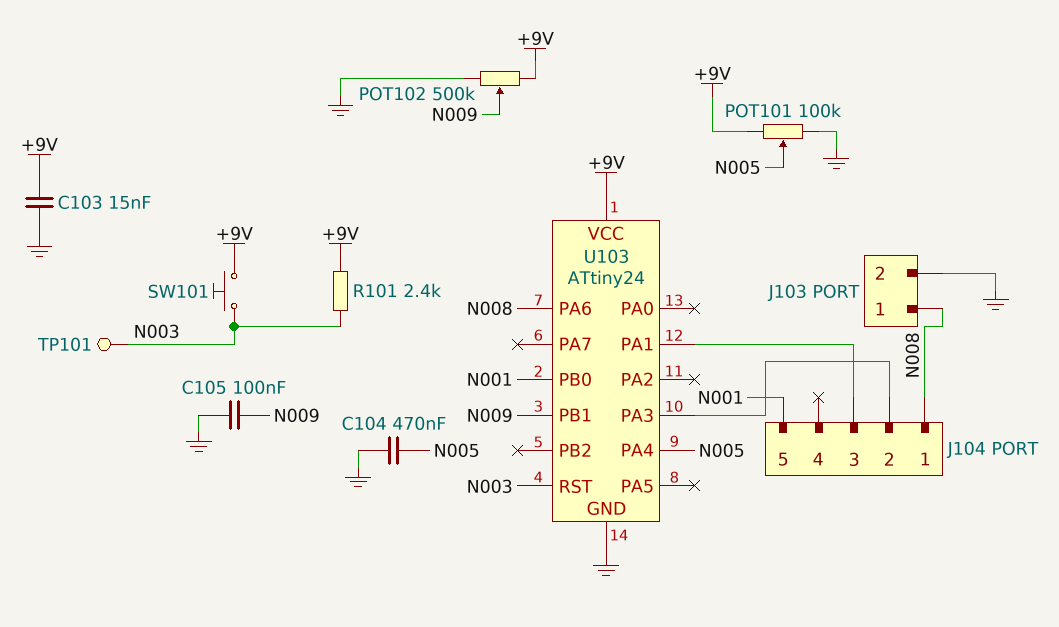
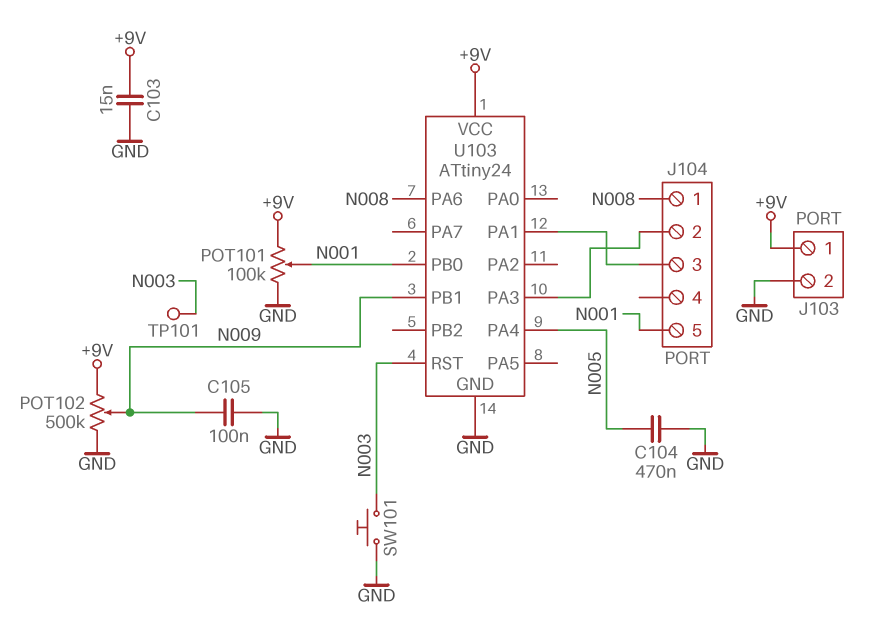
J103 pin 1: N008 -> +9V
POT101: 100k (+9V, GND, wiper N005) -> 100k (+9V, GND, wiper N001)
R101: 2.4k (+9V, N003) -> none
SW101: button (+9V, N003) -> button (GND, N003)

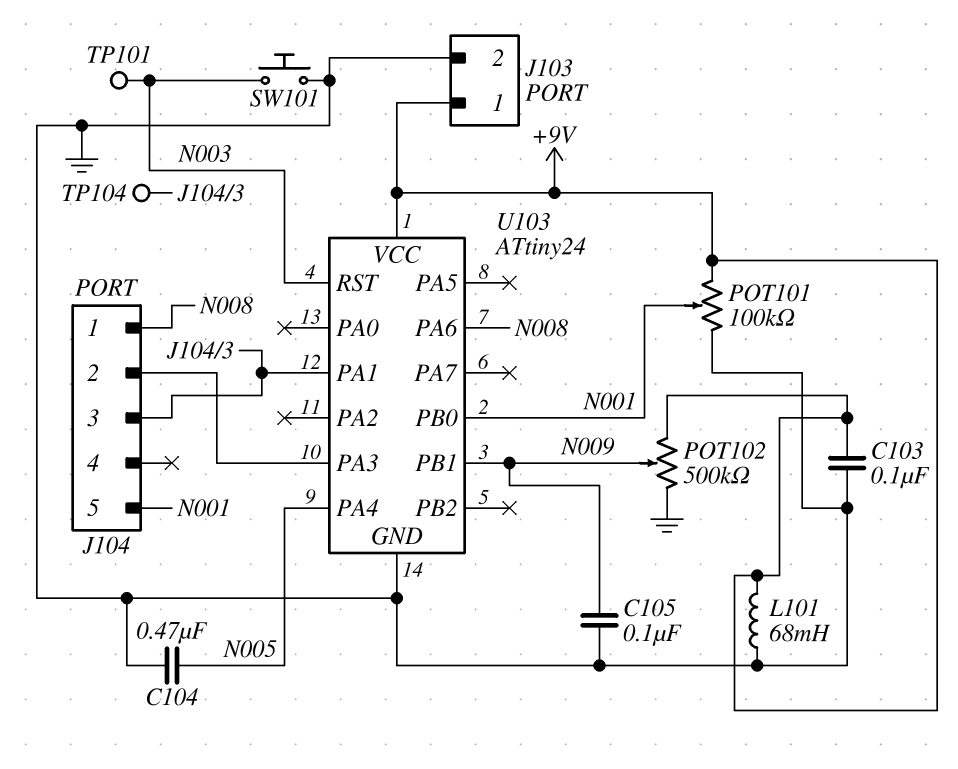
C103: 15nF (+9V, GND) -> 100nF (+9V, GND)
L101: none -> 68mH (+9V, GND)
TP104: none -> test point (J104/3)

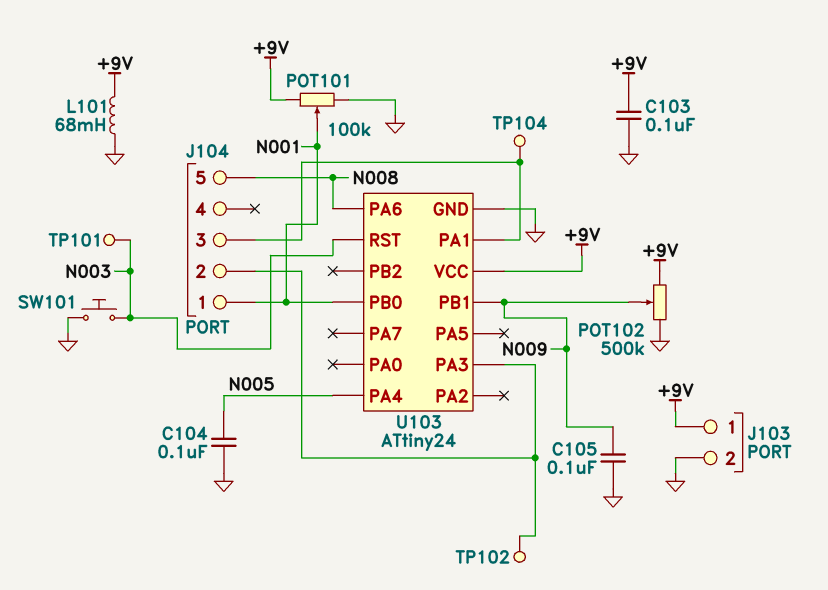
C104: 470nF (GND, N005) -> 100nF (GND, N005)
J104 pin 1: N008 -> N001
J104 pin 5: N001 -> N008
TP102: none -> test point (J104/2)

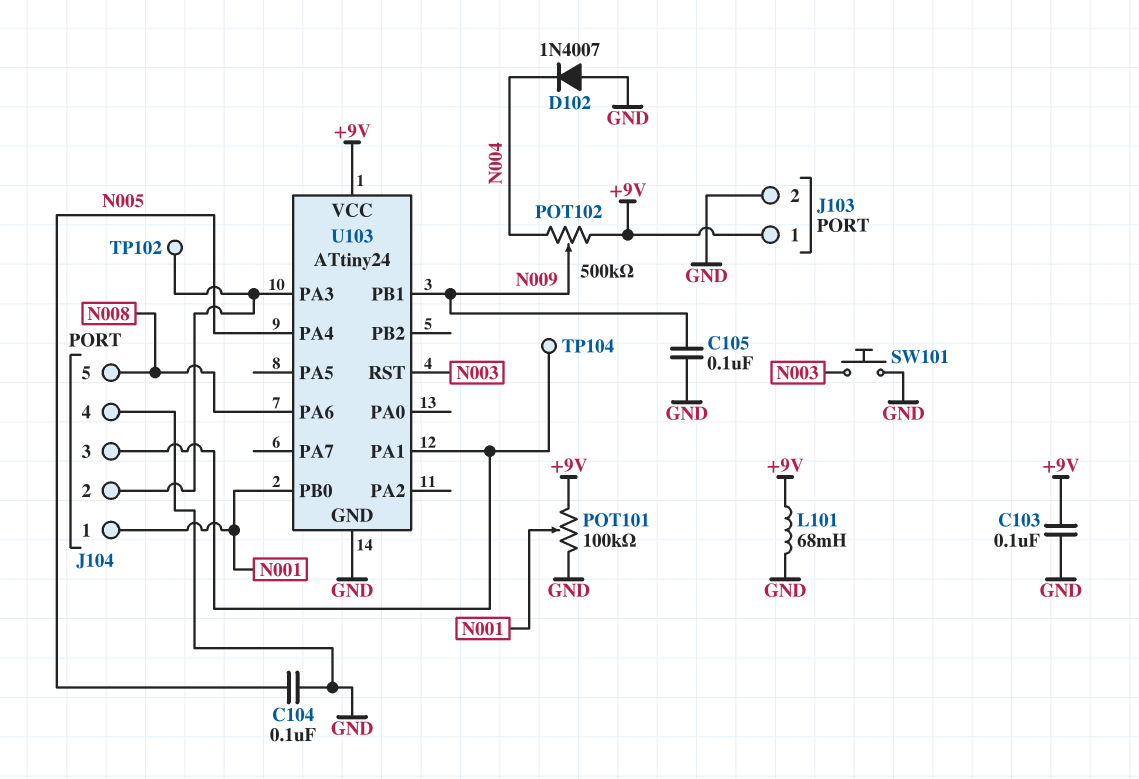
D102: none -> diode 1N4007 (A GND, K N004)
J104 pin 4: none -> GND
POT102: 500k (+9V, GND, wiper N009) -> 500k (+9V, N004, wiper N009)
TP101: test point (N003) -> none

